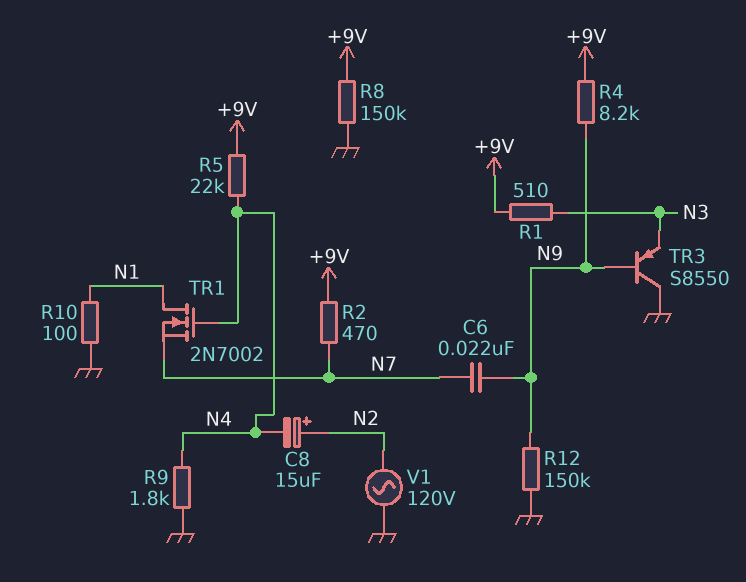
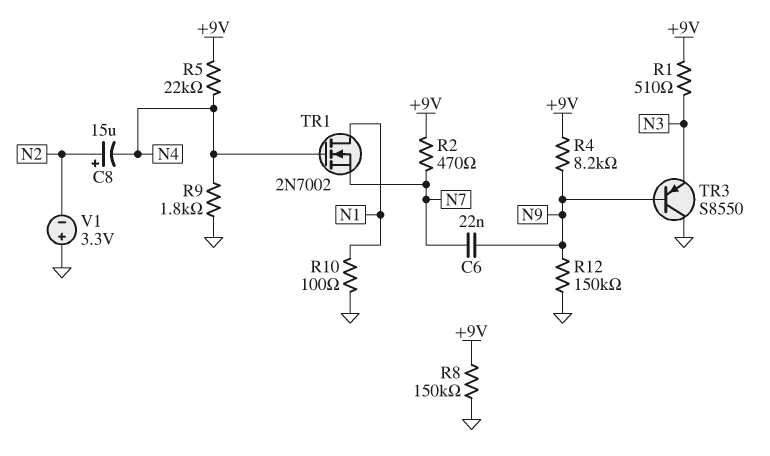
V1: AC 120V (GND, N2) -> 3.3V (plus GND, minus N2)

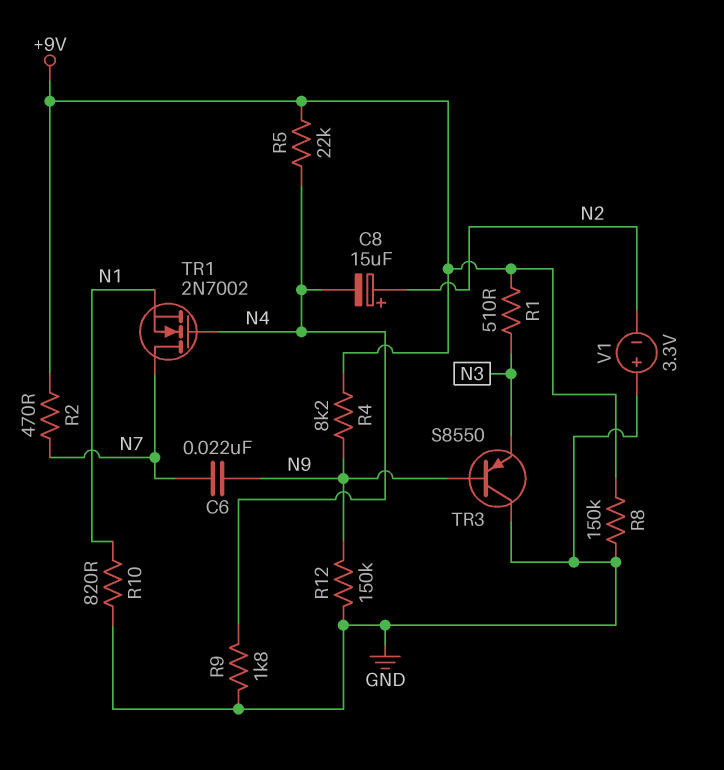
R10: 100 (GND, N1) -> 820 (GND, N1)
TR1: NMOS 2N7002 (G N4, D N1, S N7) -> NMOS 2N7002 (G N4, D N7, S N1)

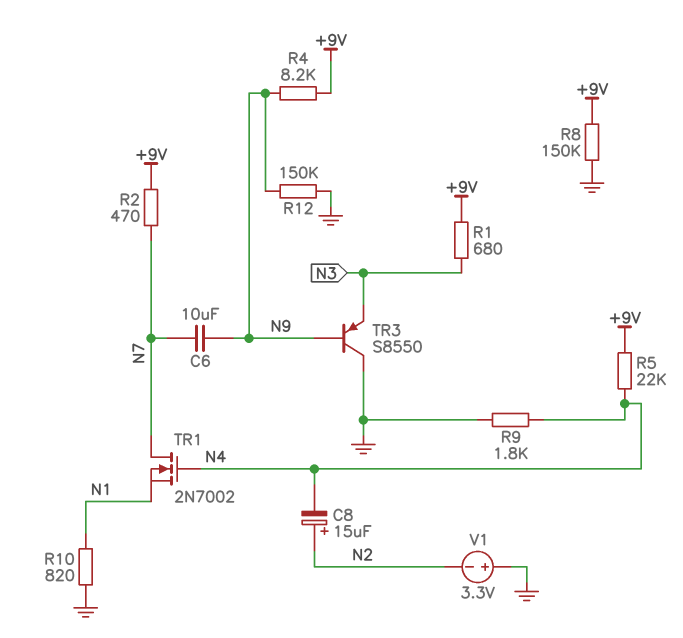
C6: 22nF (N7, N9) -> 10uF (N7, N9)
R1: 510 (+9V, N3) -> 680 (+9V, N3)

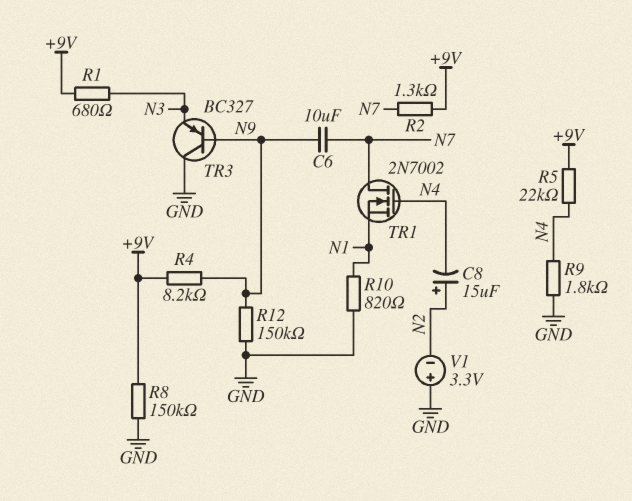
R2: 470 (+9V, N7) -> 1.3k (+9V, N7)
TR3: PNP S8550 (B N9, C GND, E N3) -> PNP BC327 (B N9, C GND, E N3)

